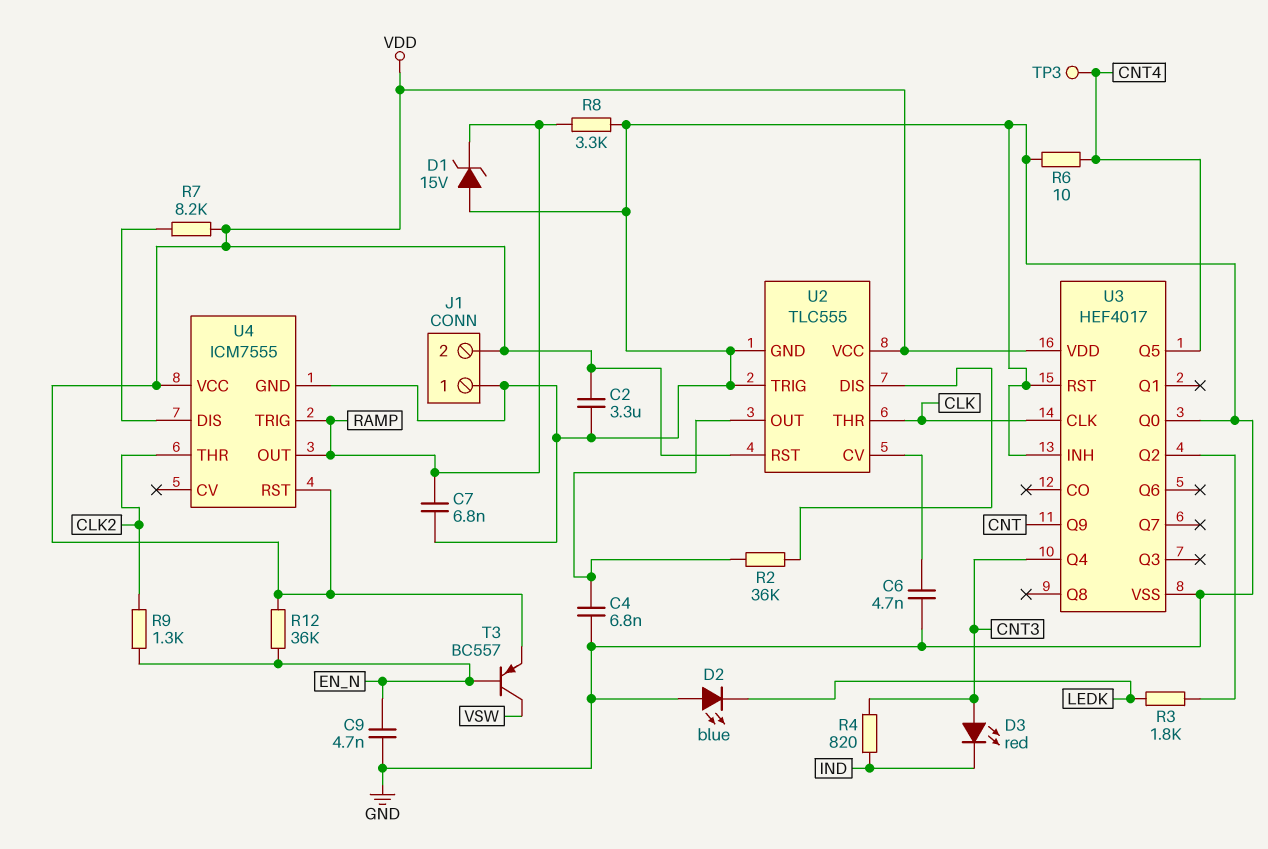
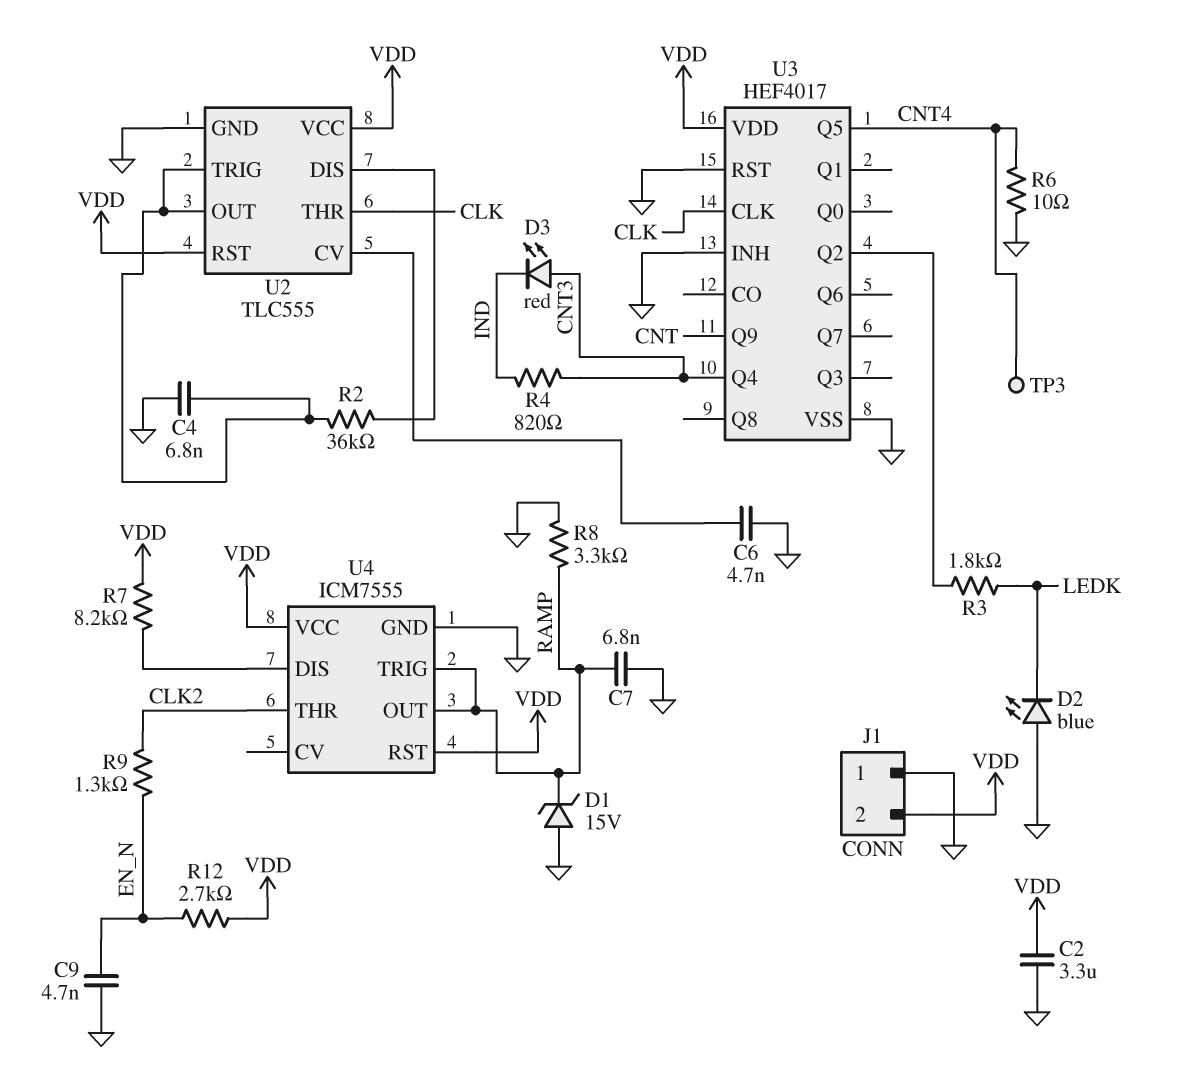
R12: 36k (EN_N, VDD) -> 2.7k (EN_N, VDD)
T3: PNP BC557 (B EN_N, C VSW, E VDD) -> none
U2 pin TRIG: GND -> U2/OUT
U3 pin Q0: GND -> none

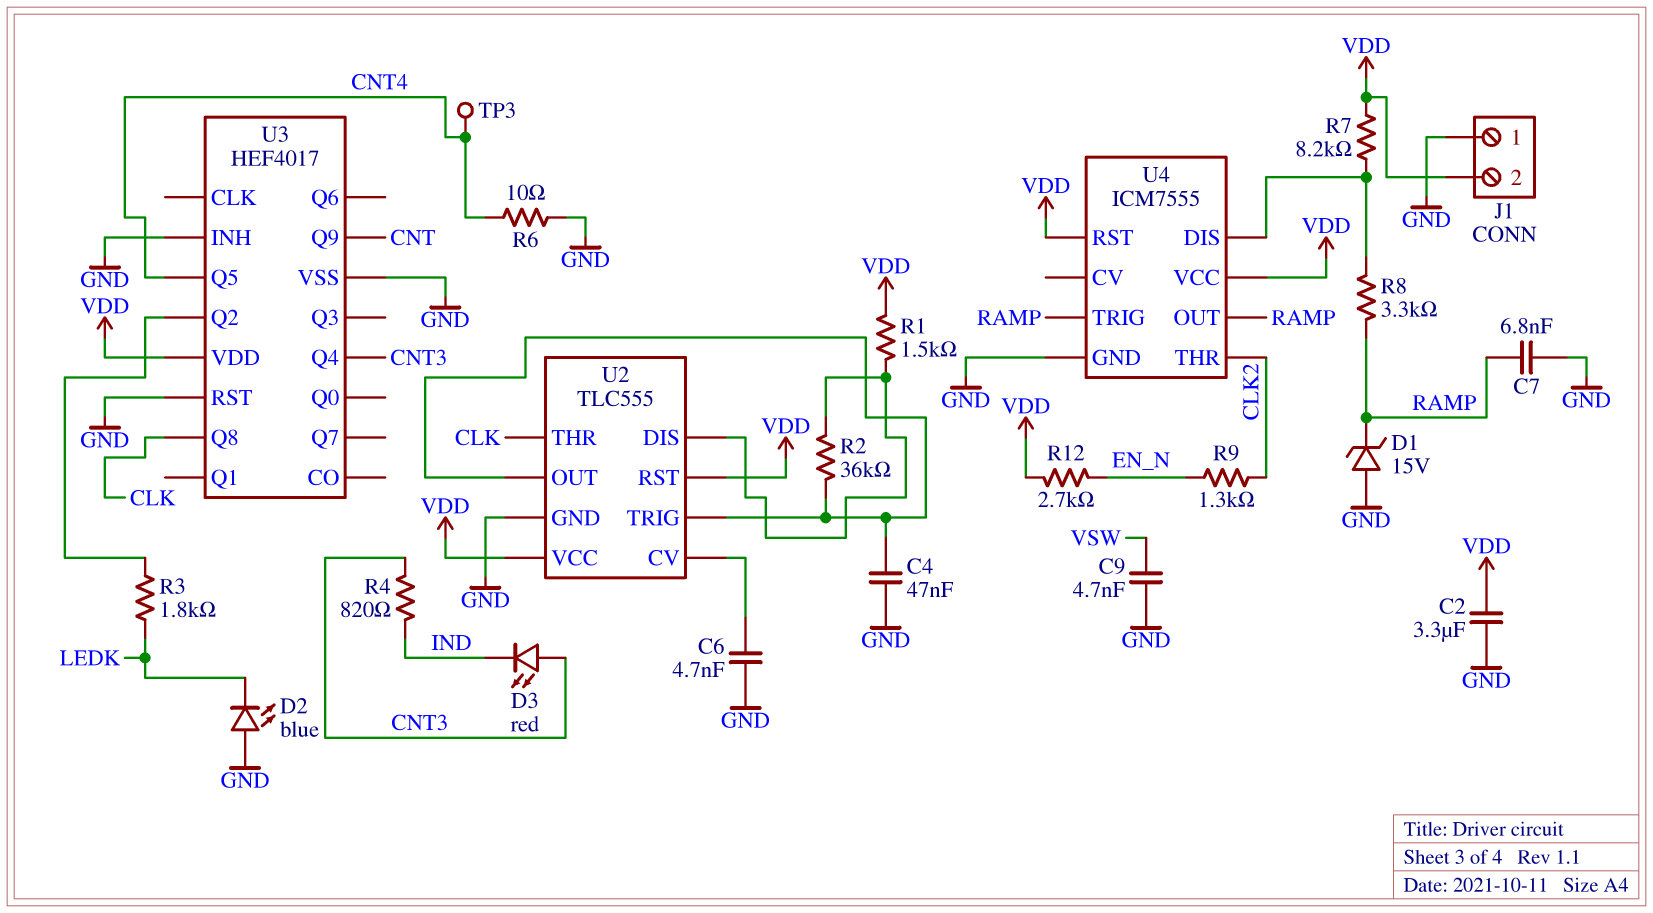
C4: 6.8nF (GND, U2/OUT) -> 47nF (GND, U2/OUT)
C9: 4.7nF (EN_N, GND) -> 4.7nF (GND, VSW)
R1: none -> 1.5k (U2/DIS, VDD)
R8: 3.3k (GND, RAMP) -> 3.3k (RAMP, U4/DIS)
U3 pin CLK: CLK -> none
U3 pin Q8: none -> CLK

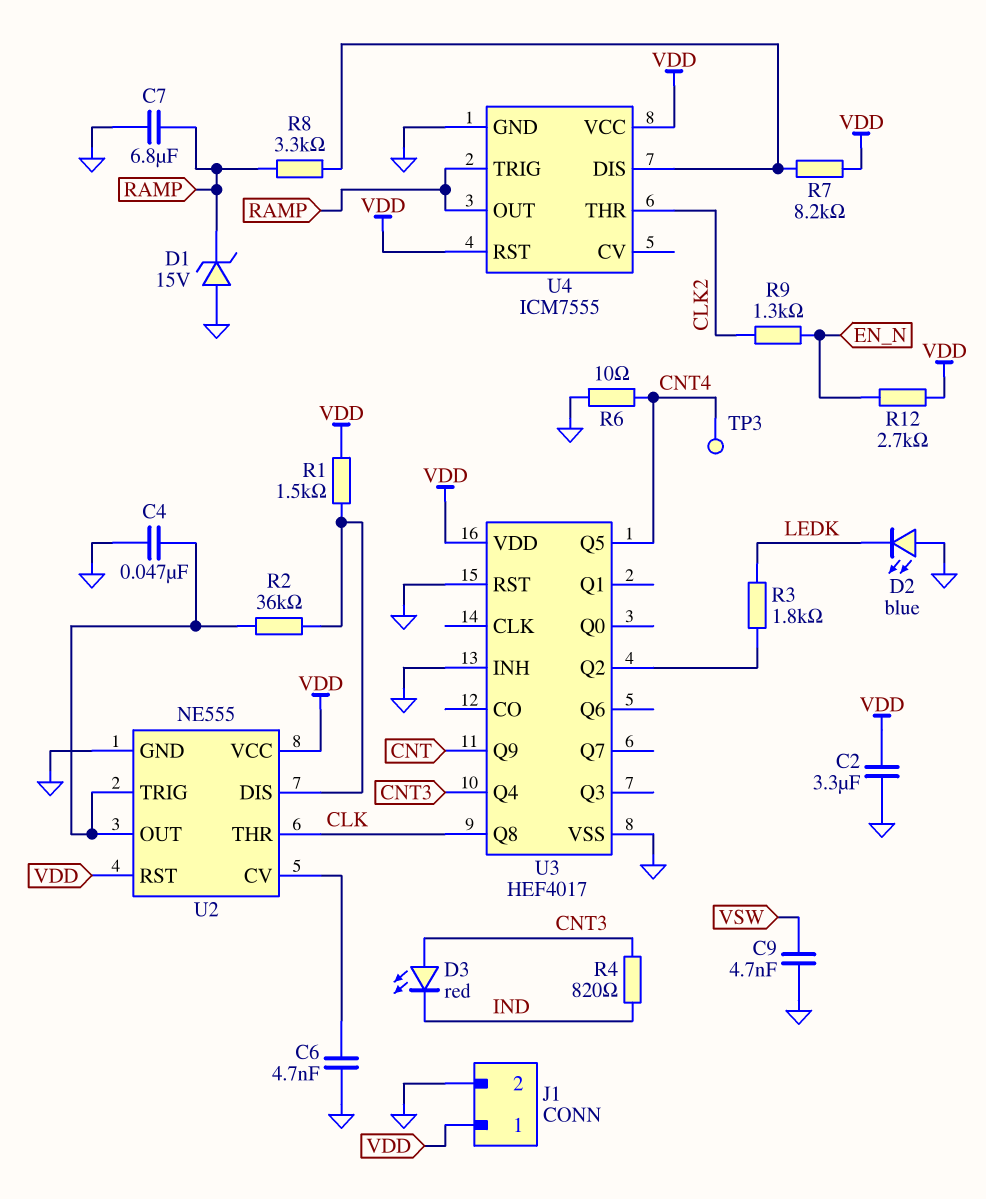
C7: 6.8nF (GND, RAMP) -> 6.8uF (GND, RAMP)
J1 pin 1: GND -> VDD
J1 pin 2: VDD -> GND
U2: TLC555 -> NE555

